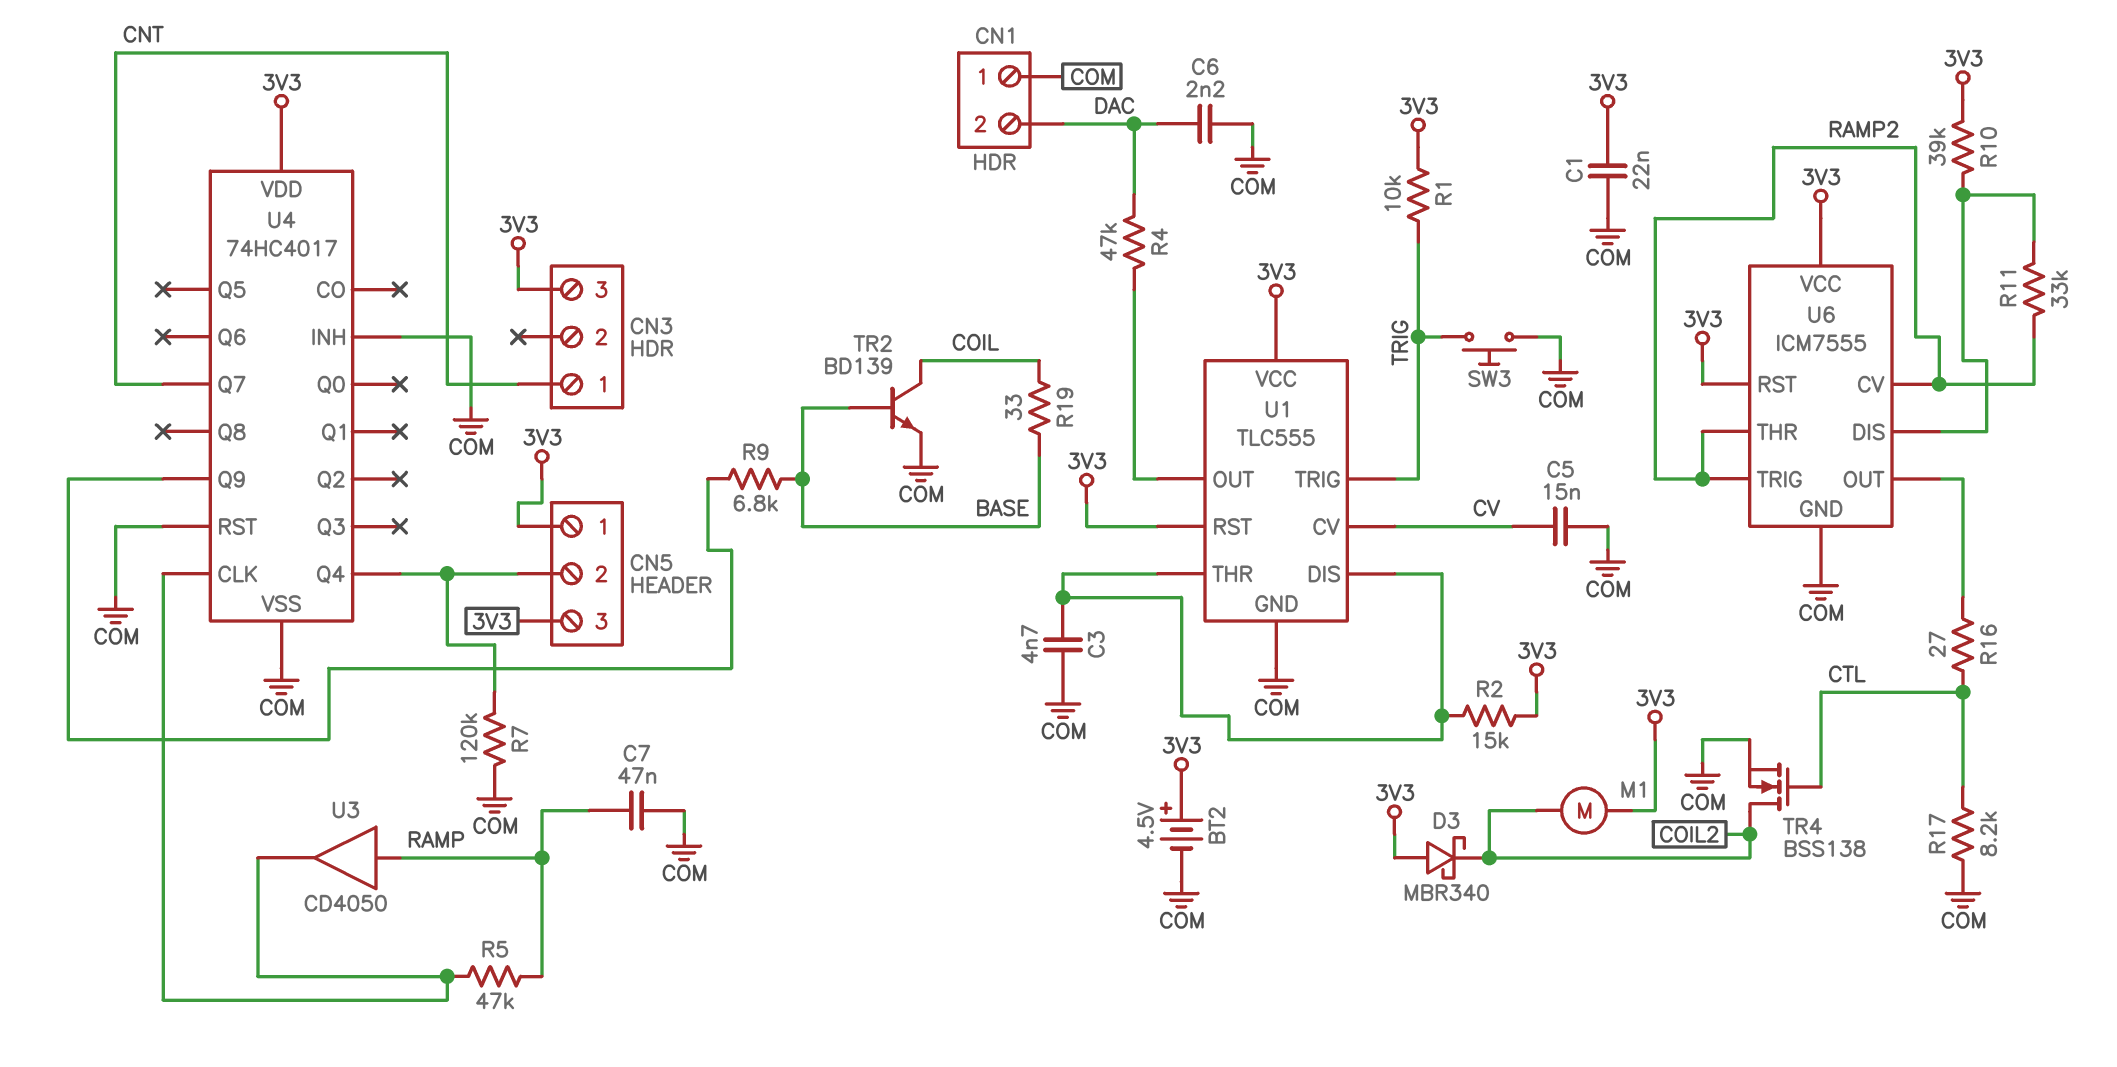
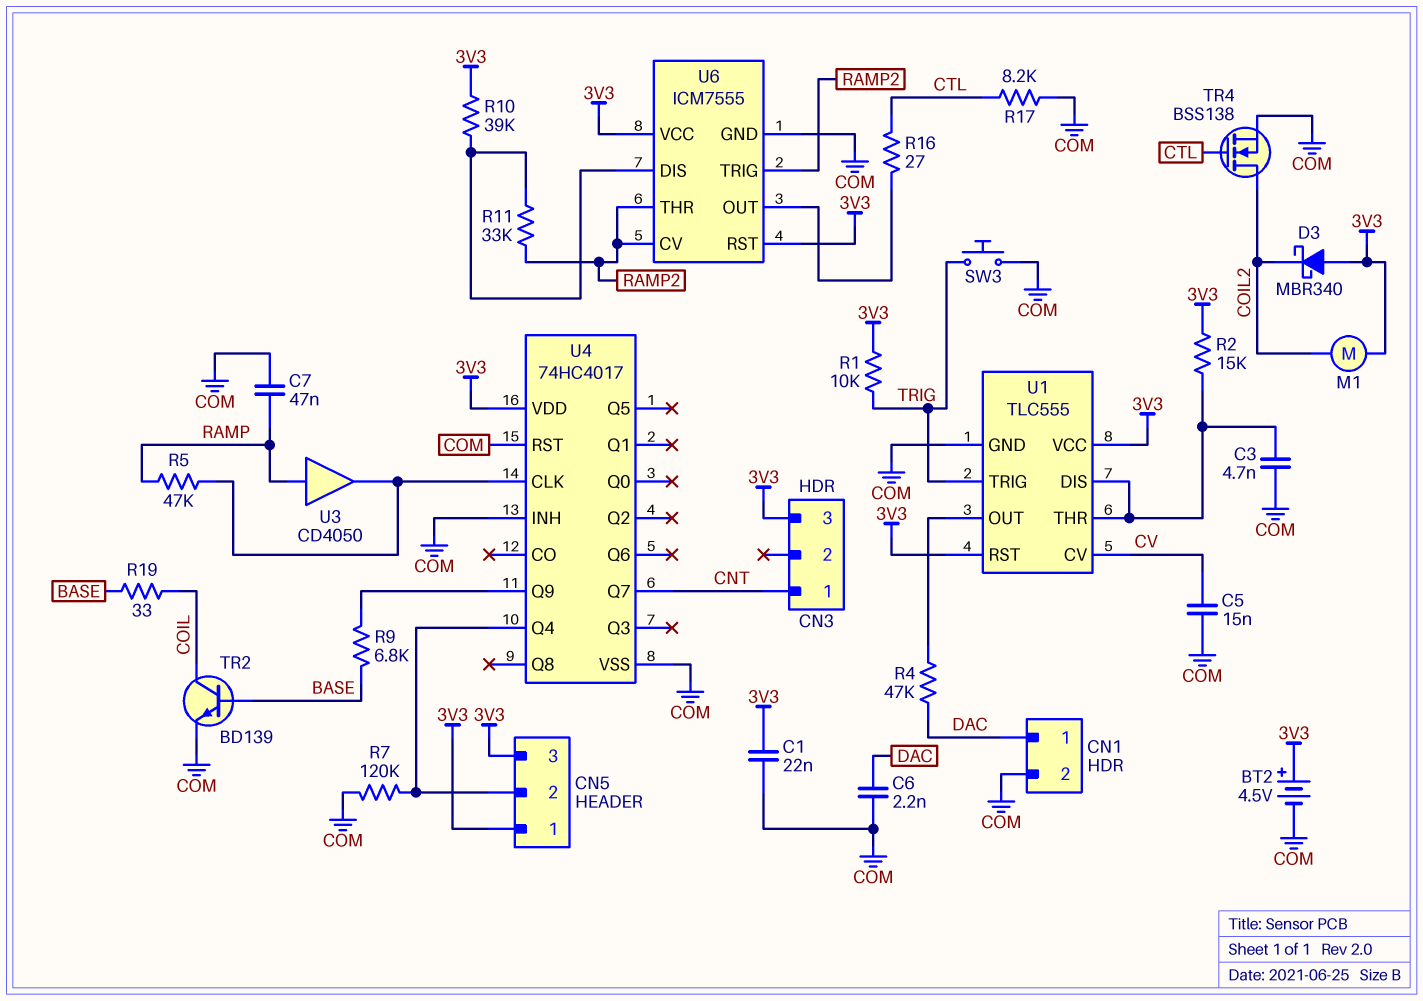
CN1 pin 1: COM -> DAC
CN1 pin 2: DAC -> COM

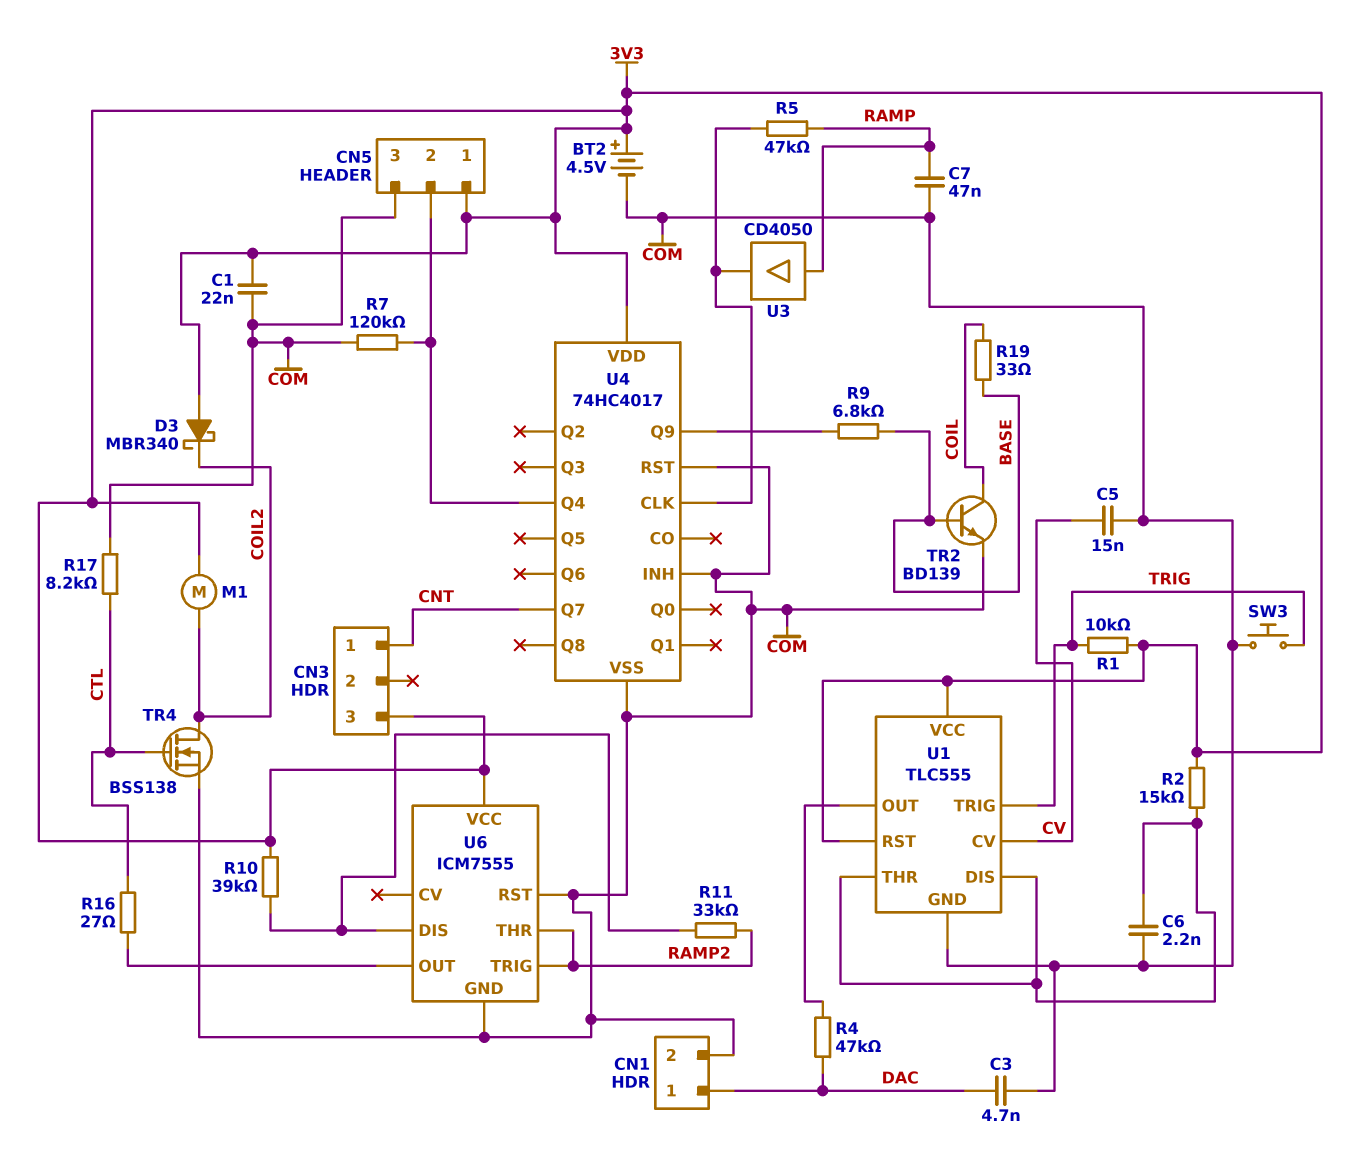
C3: 4.7nF (COM, U1/DIS) -> 4.7nF (COM, DAC)
C6: 2.2nF (COM, DAC) -> 2.2nF (COM, U1/DIS)
CN5 pin 3: 3V3 -> COM
U6 pin CV: RAMP2 -> none
U6 pin RST: 3V3 -> COM

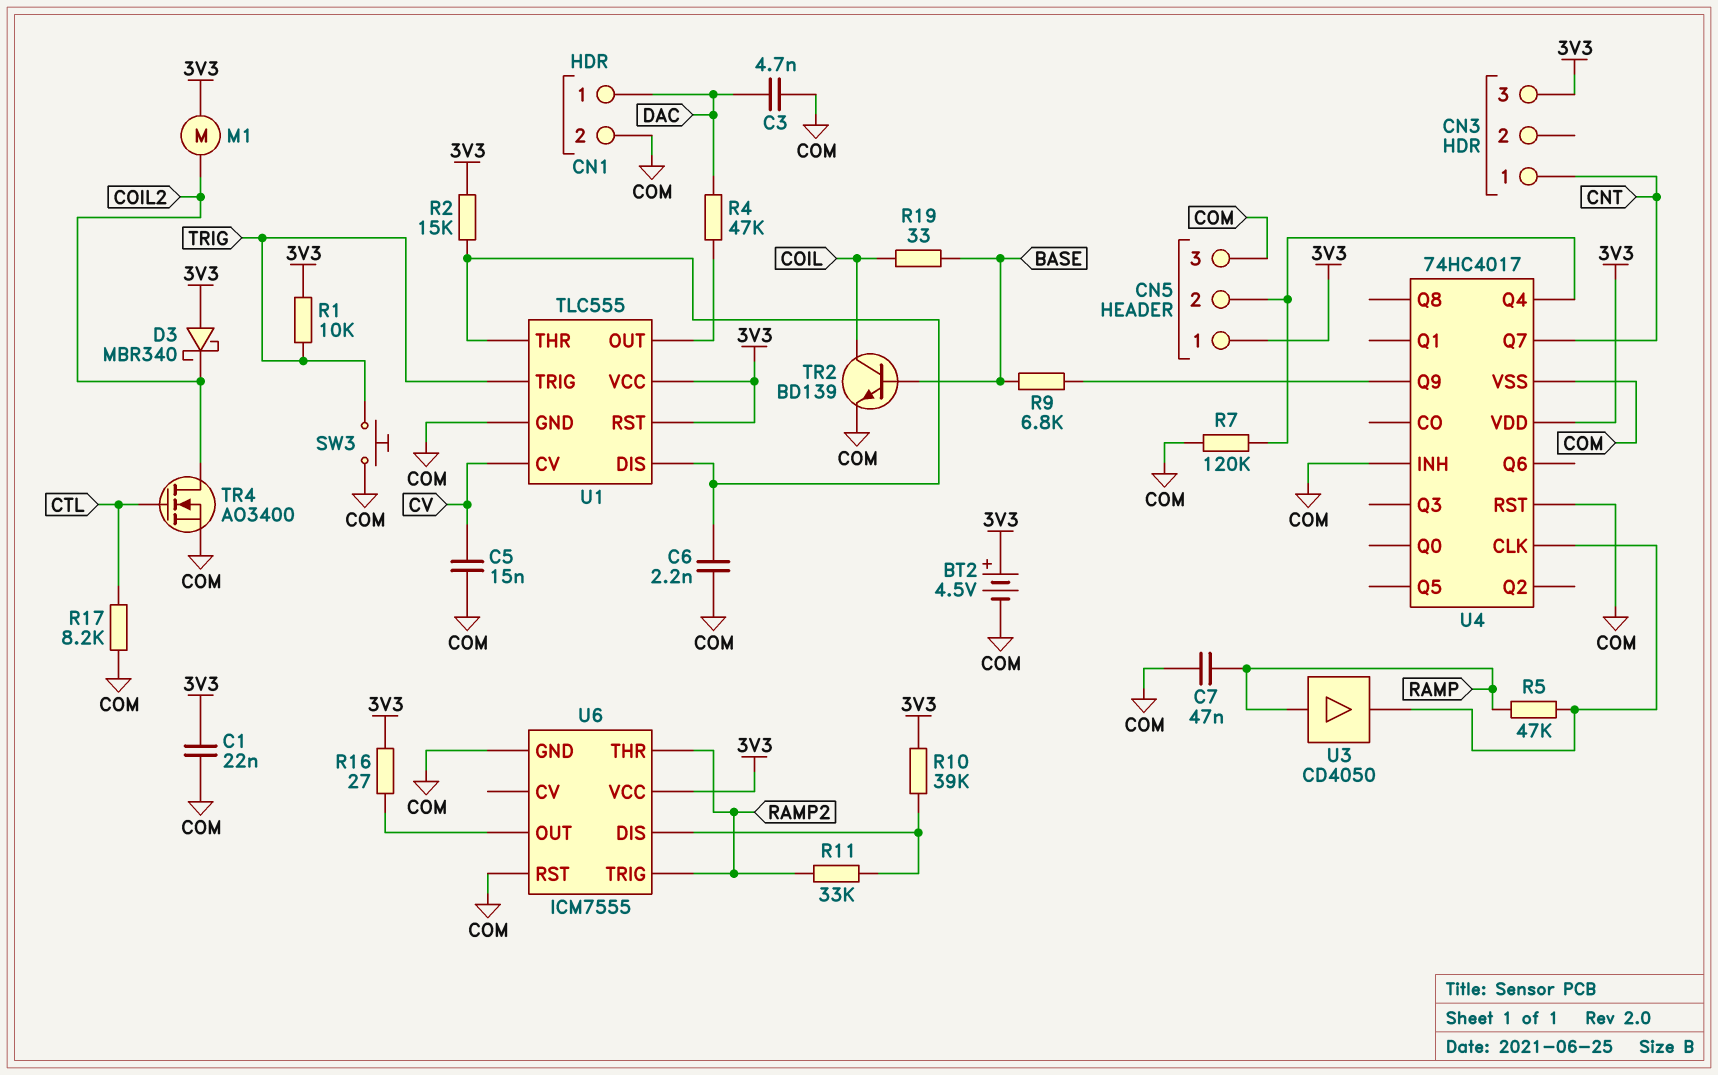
R16: 27 (CTL, U6/OUT) -> 27 (3V3, U6/OUT)
TR4: NMOS BSS138 (G CTL, D COIL2, S COM) -> NMOS AO3400 (G CTL, D COIL2, S COM)

